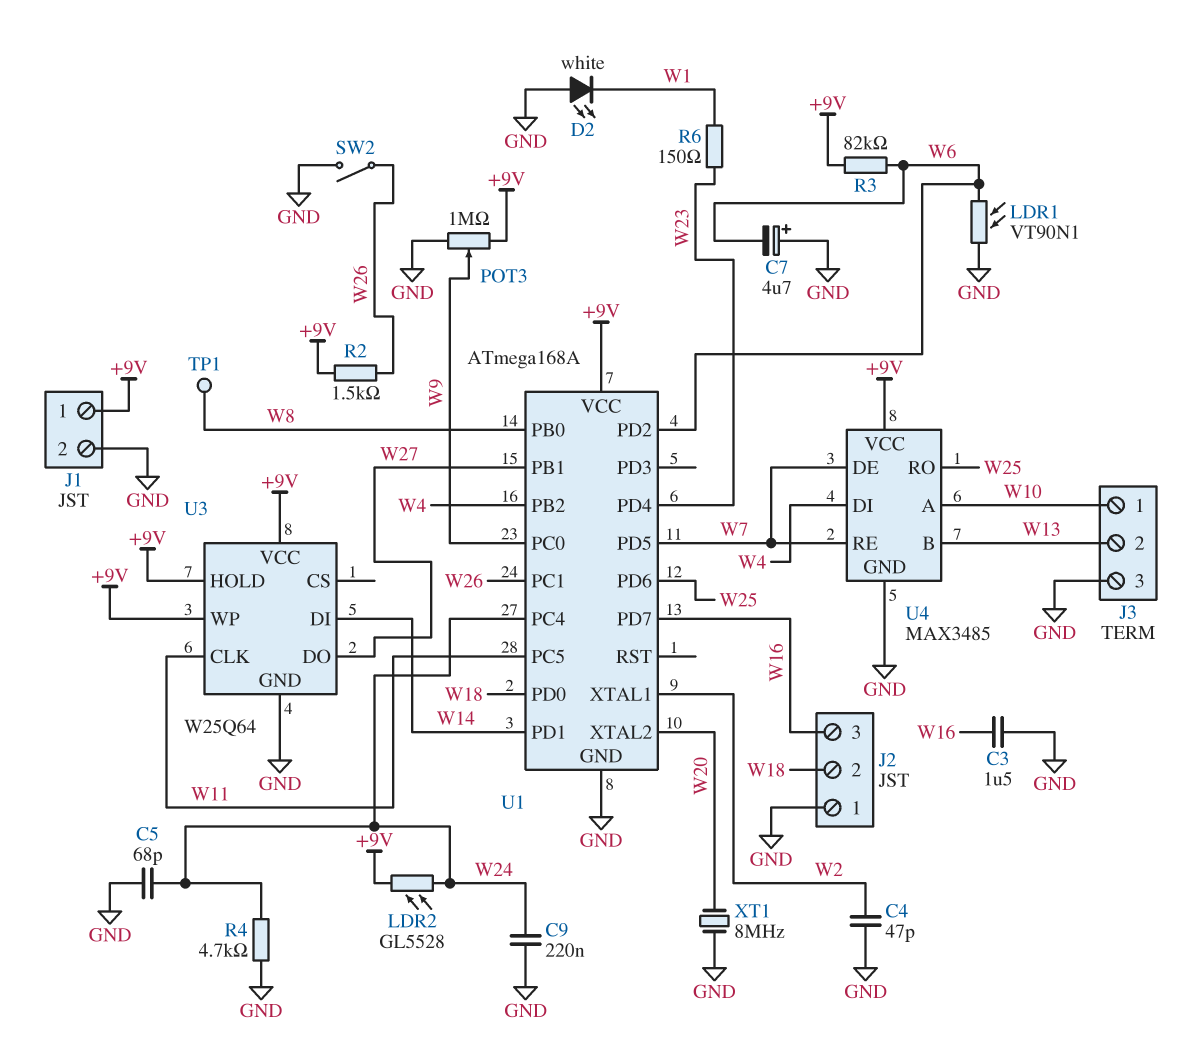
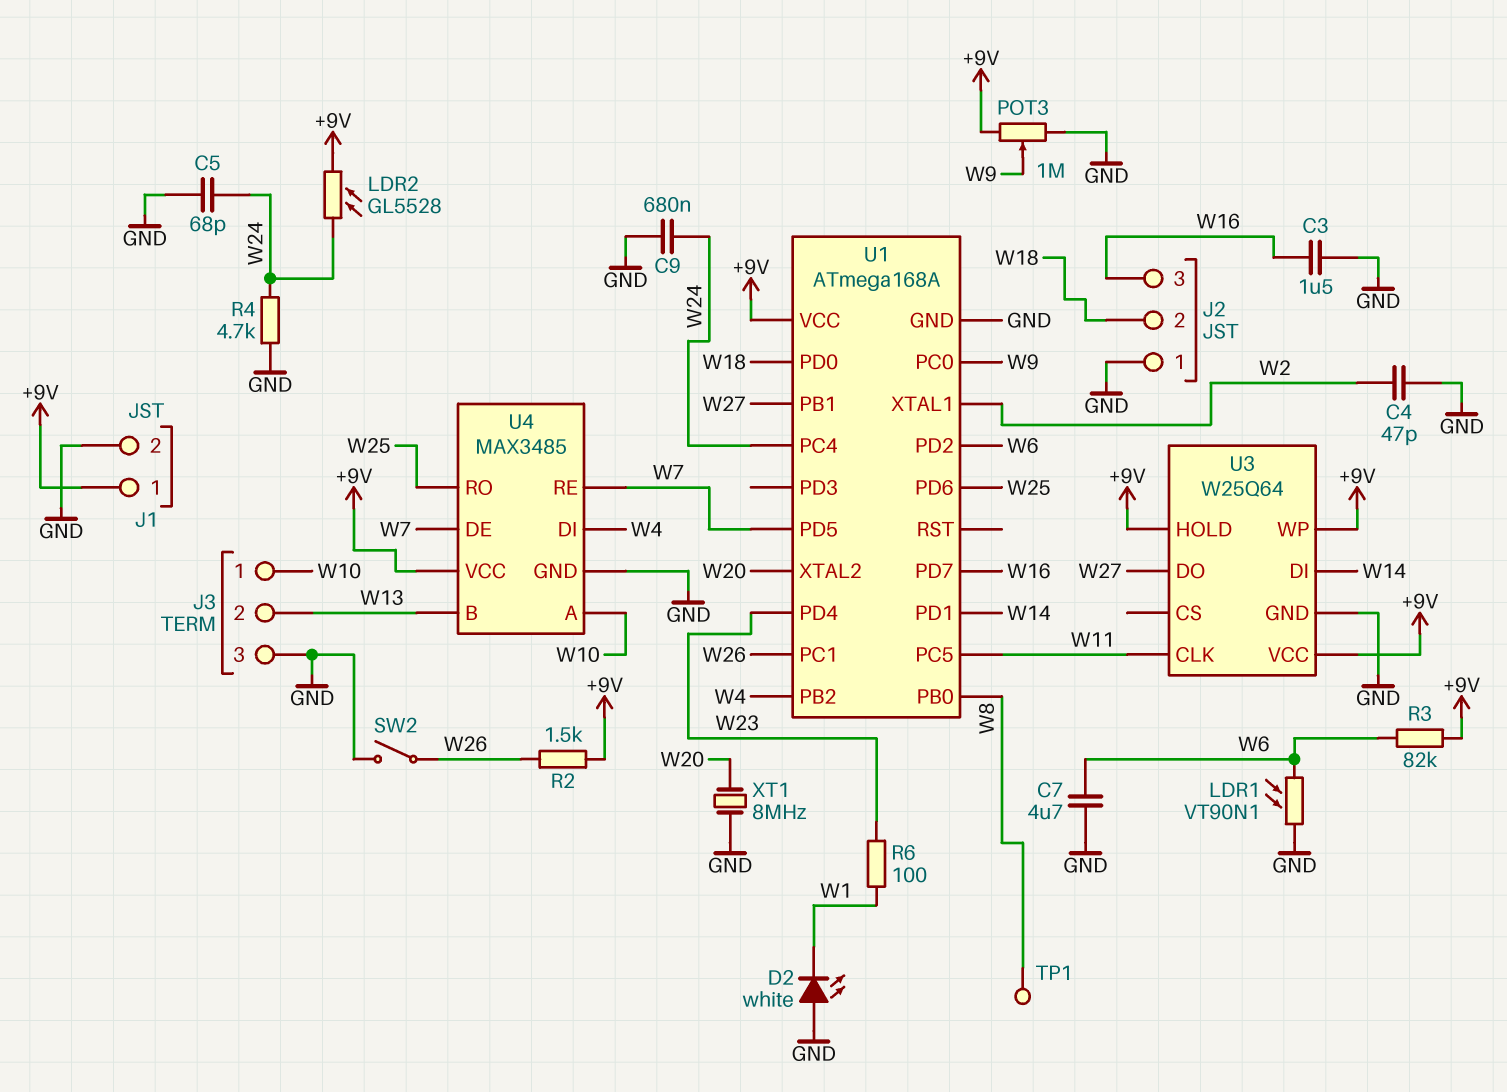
C7: 4.7uF (plus GND, minus W6) -> 4.7uF (GND, W6)
C9: 220nF (GND, W24) -> 680nF (GND, W24)
R6: 150 (W1, W23) -> 100 (W1, W23)

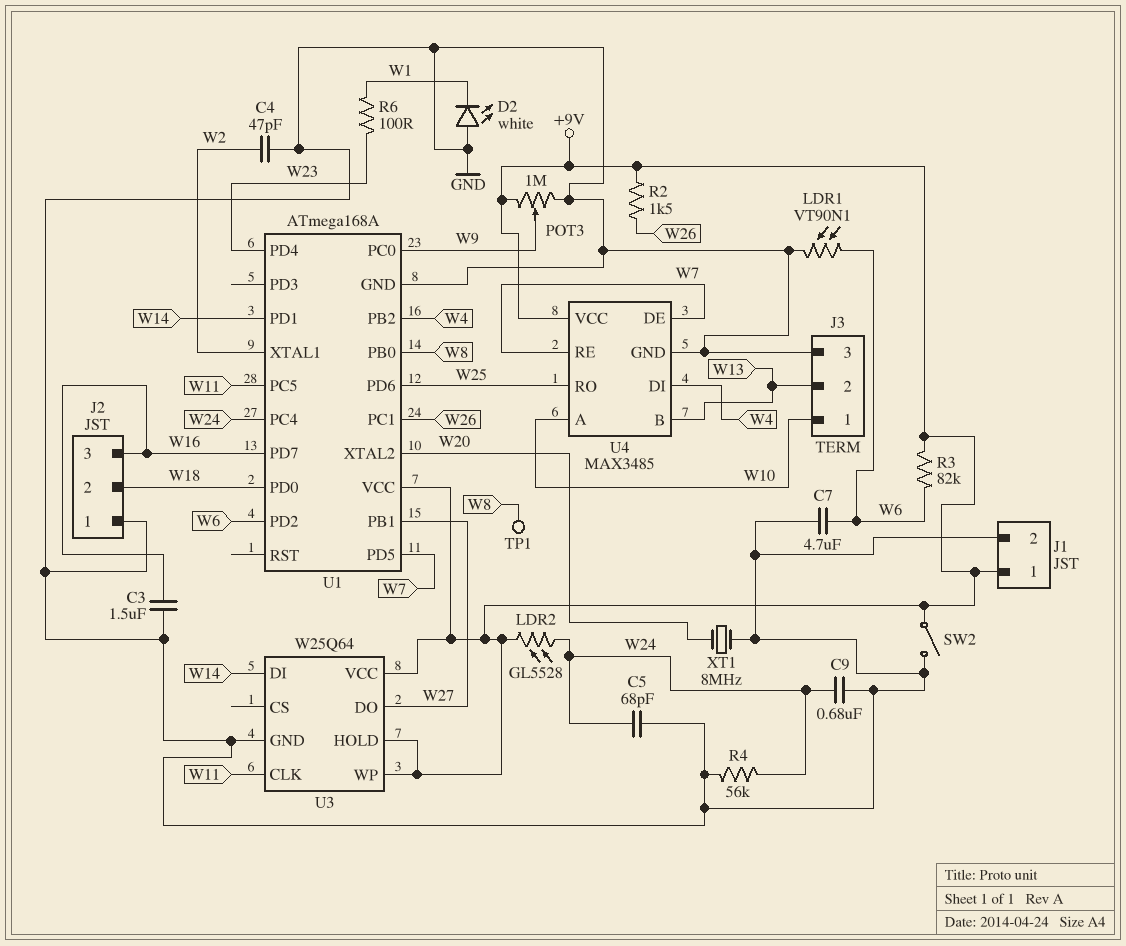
R4: 4.7k (GND, W24) -> 56k (GND, W24)
SW2: switch (GND, W26) -> switch (+9V, GND)

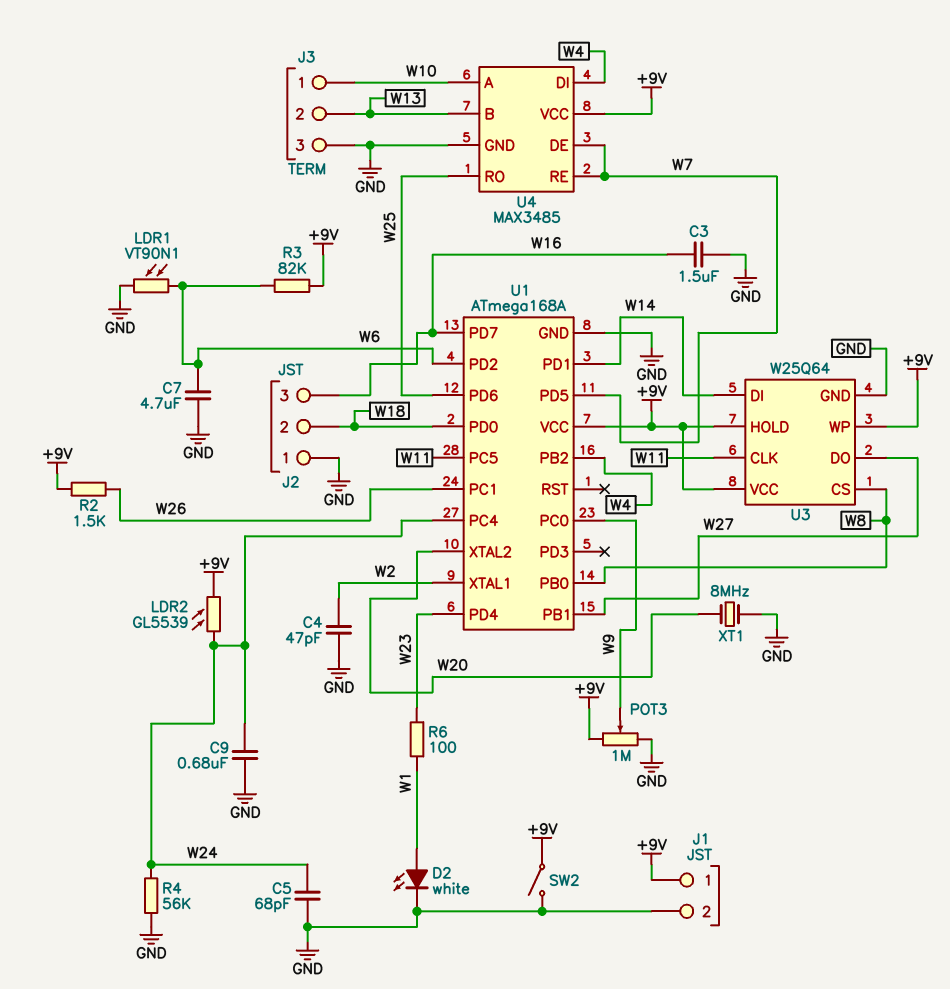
D2: LED white (A GND, K W1) -> LED white (A W1, K GND)
LDR2: GL5528 (+9V, W24) -> GL5539 (+9V, W24)
TP1: test point (W8) -> none
U3 pin CS: none -> W8

